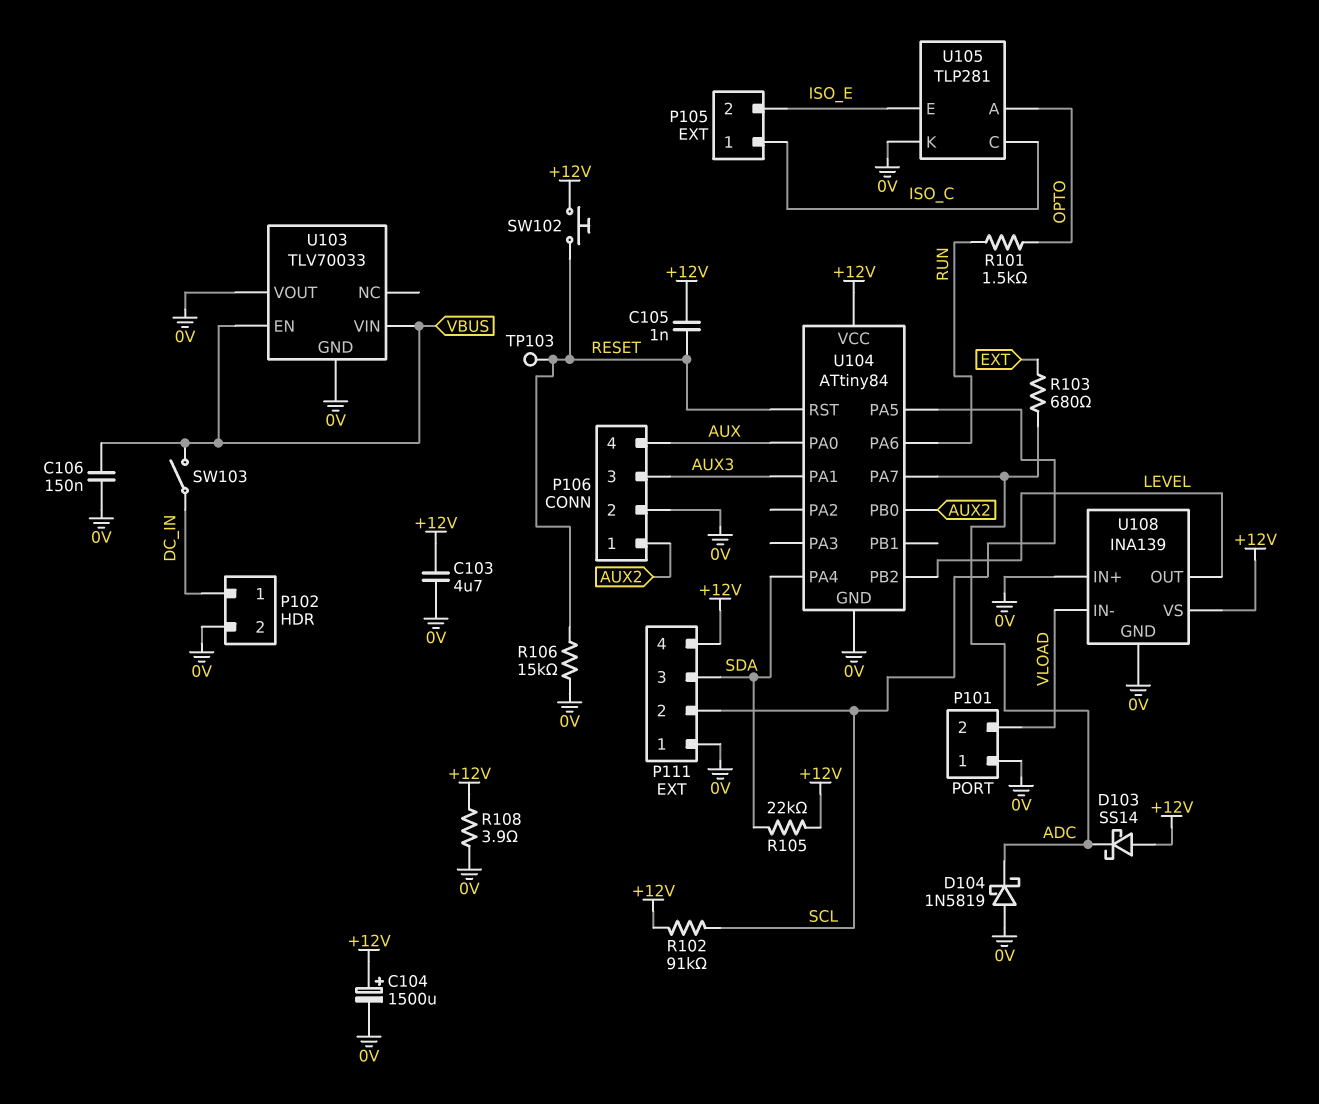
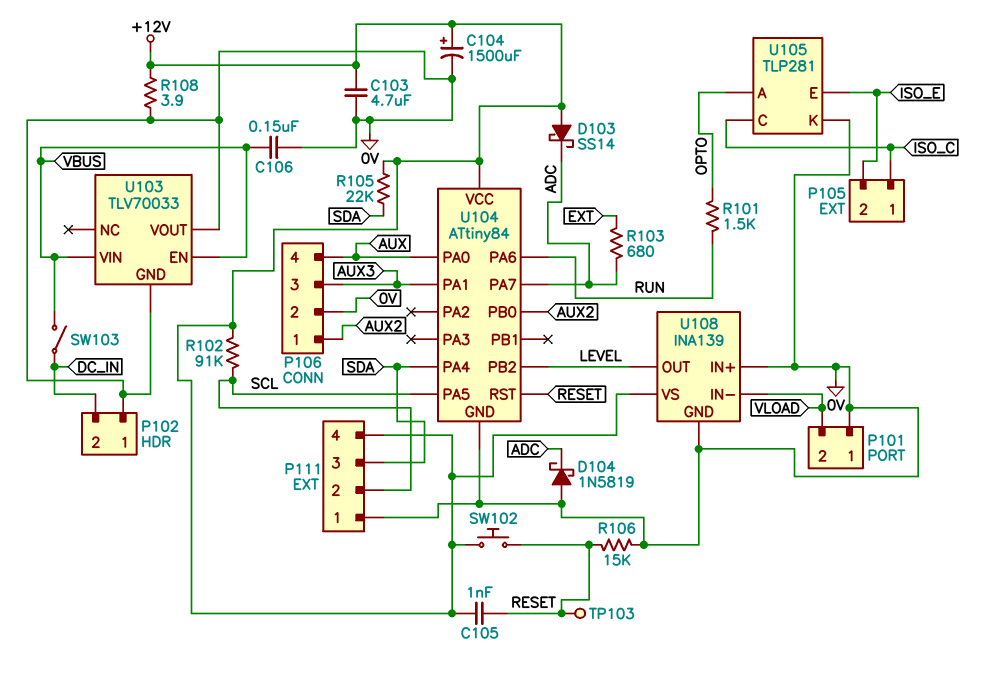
P102 pin 1: DC_IN -> 0V
P102 pin 2: 0V -> DC_IN

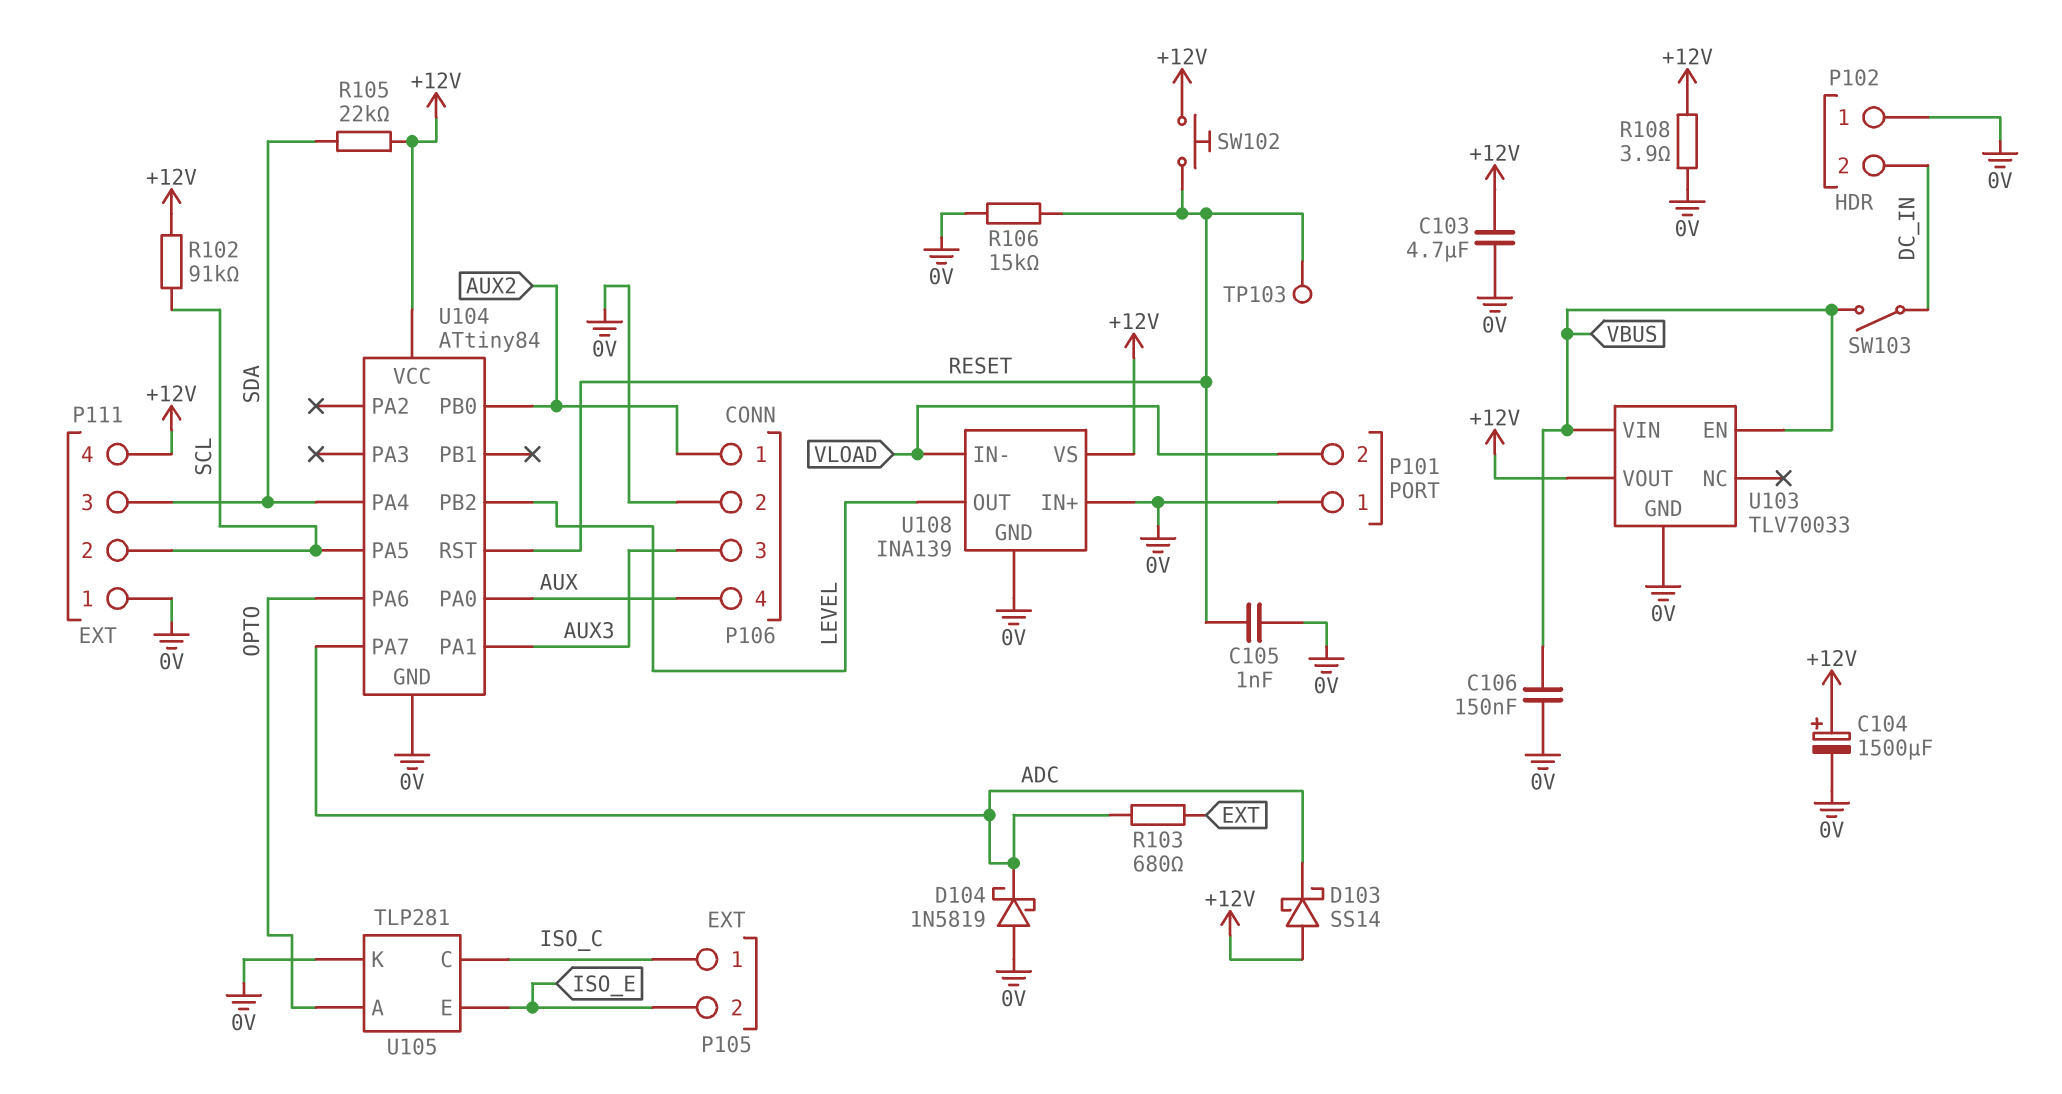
C105: 1nF (+12V, RESET) -> 1nF (0V, RESET)
R101: 1.5k (OPTO, RUN) -> none
U103 pin VOUT: 0V -> +12V
U104 pin PA6: RUN -> OPTO

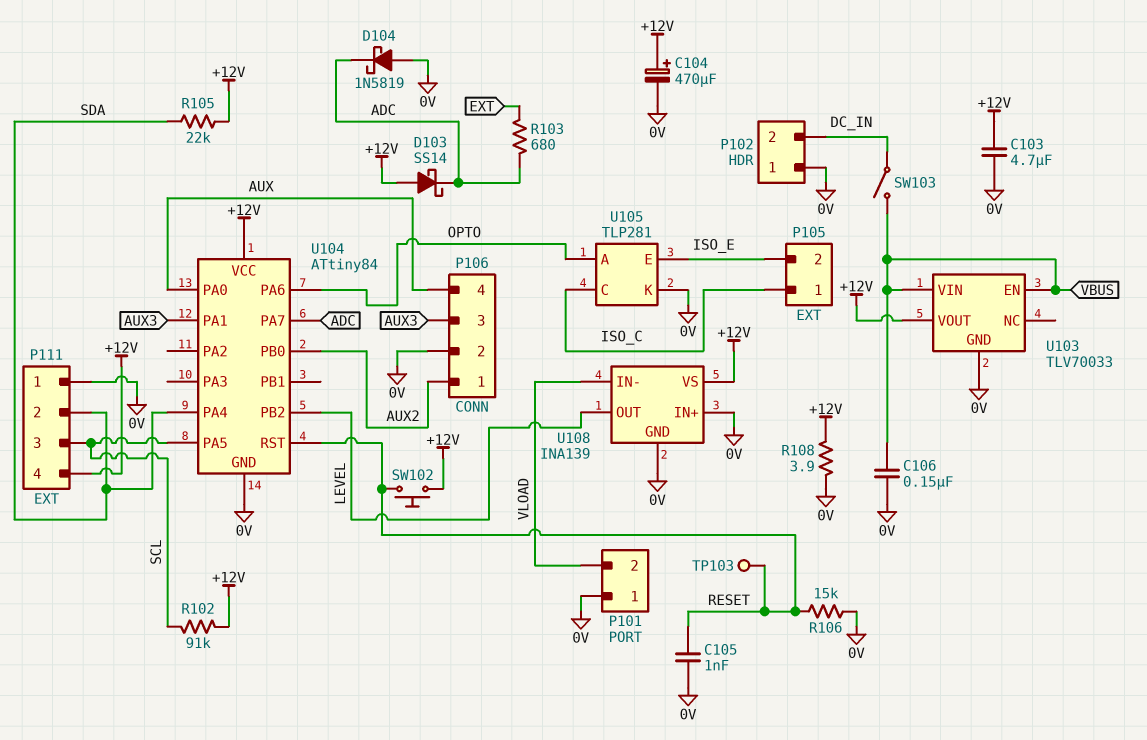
C104: 1500uF (plus +12V, minus 0V) -> 470uF (plus +12V, minus 0V)
P111 pin 2: SCL -> SDA
P111 pin 3: SDA -> SCL

